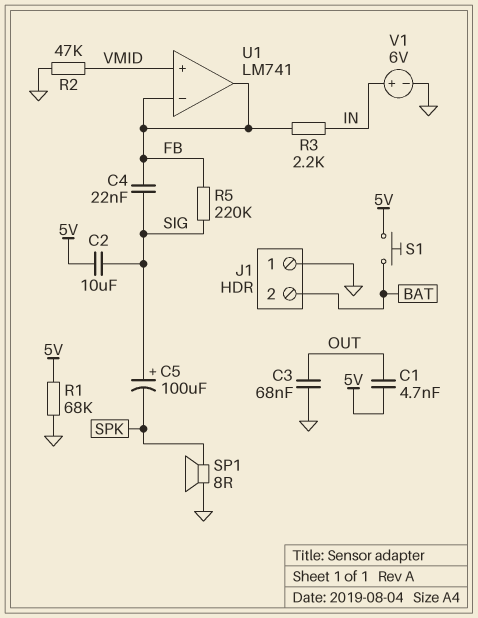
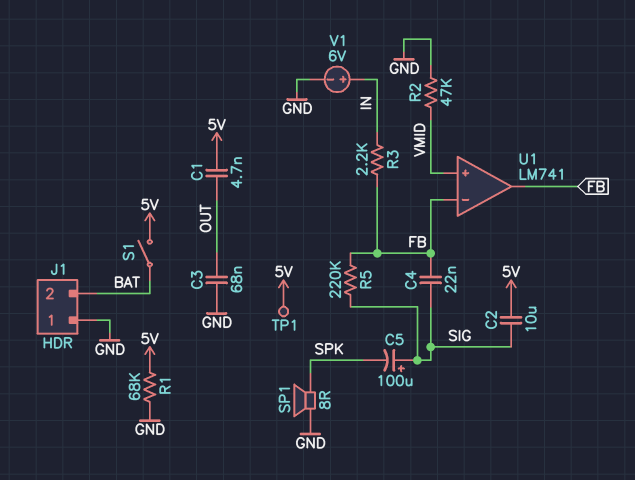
S1: button (5V, BAT) -> switch (5V, BAT)
TP1: none -> test point (5V)

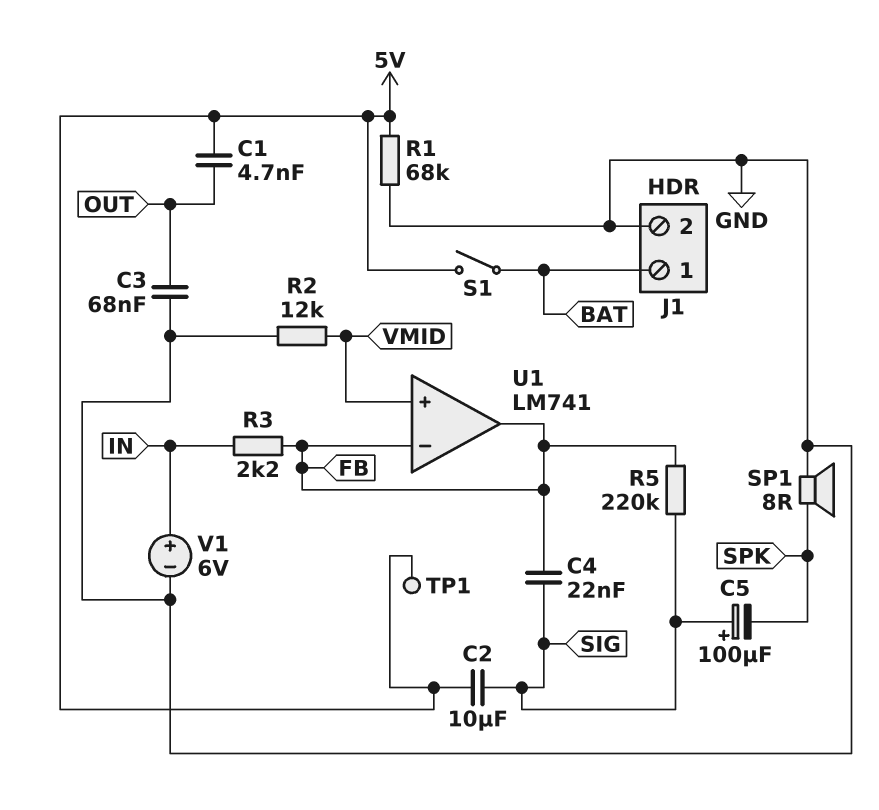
J1 pin 1: GND -> BAT
J1 pin 2: BAT -> GND
R2: 47k (GND, VMID) -> 12k (GND, VMID)

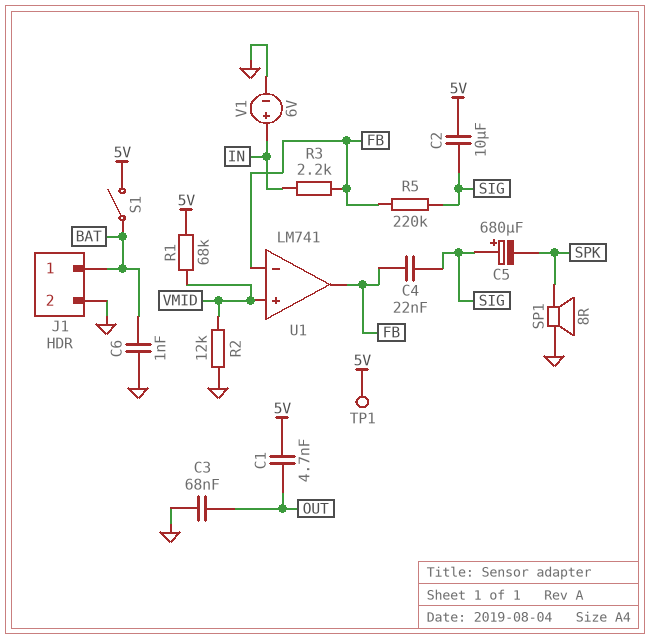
C5: 100uF (plus SIG, minus SPK) -> 680uF (plus SIG, minus SPK)
C6: none -> 1nF (BAT, GND)
R1: 68k (5V, GND) -> 68k (5V, VMID)

